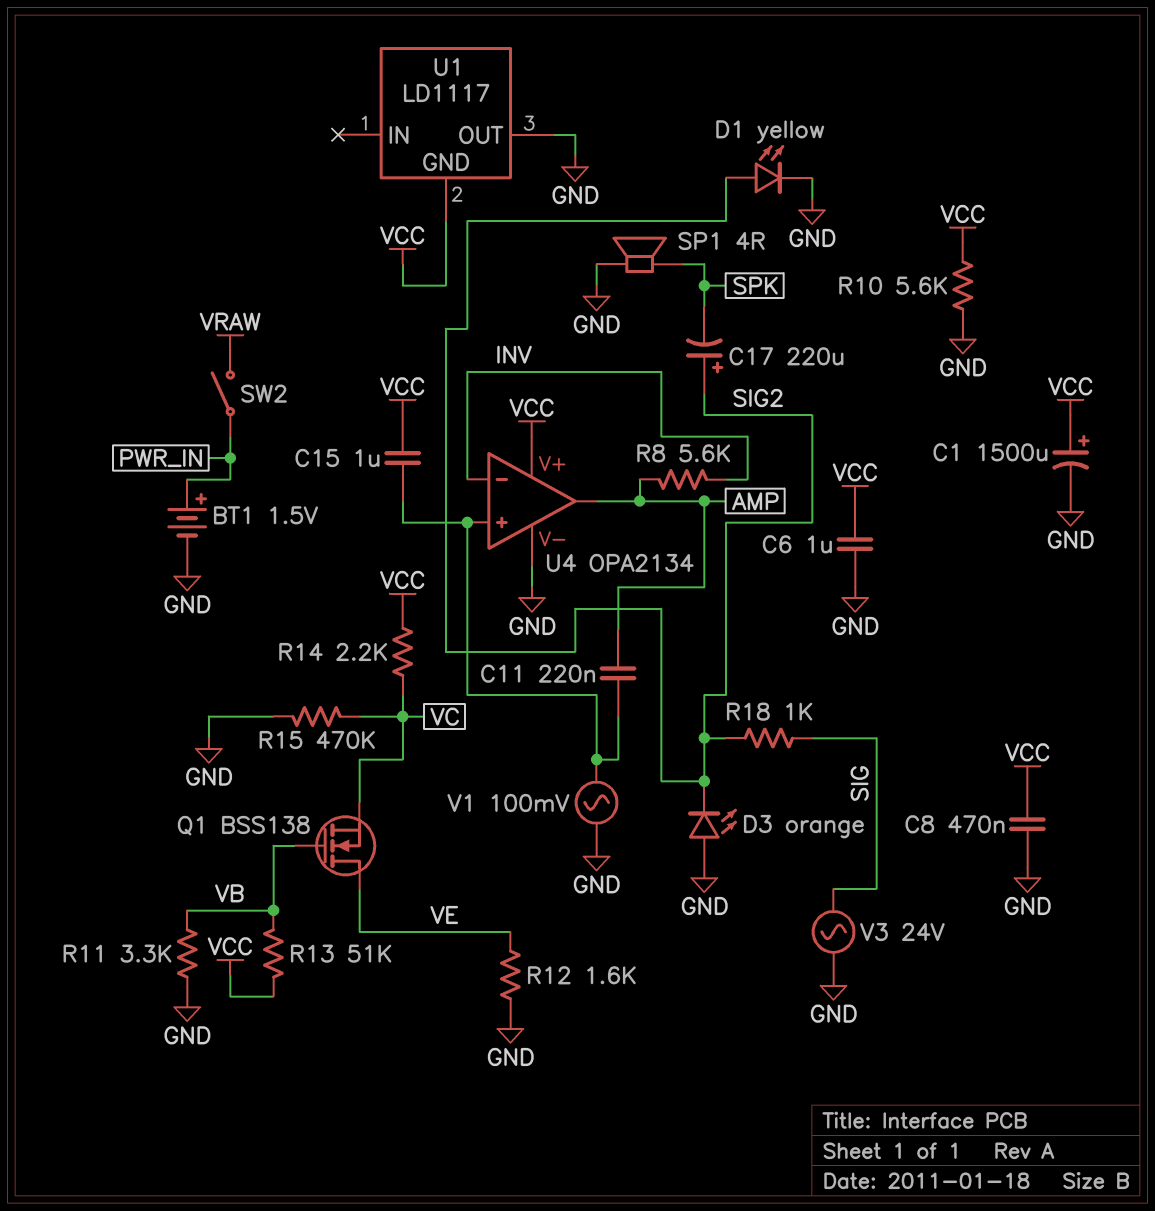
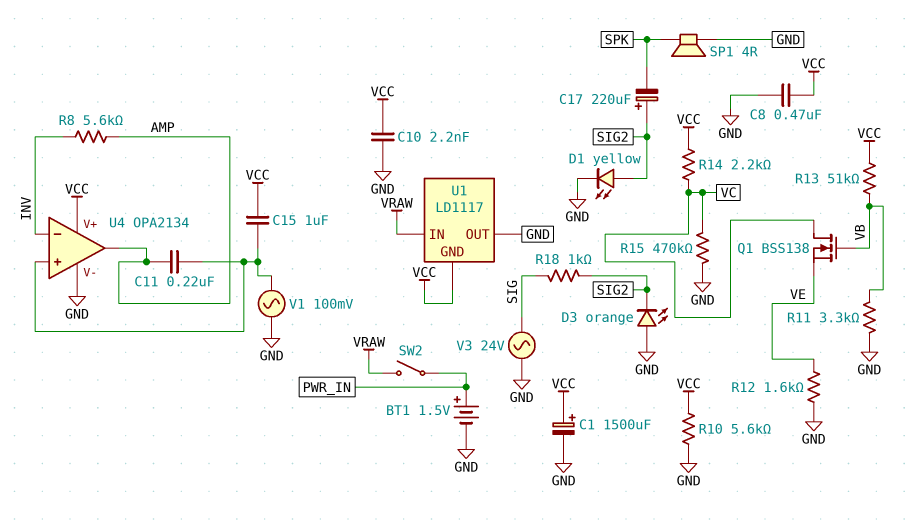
C6: 1uF (GND, VCC) -> none
C10: none -> 2.2nF (GND, VCC)
Q1: NMOS BSS138 (G VB, D VE, S VC) -> NMOS BSS138 (G VB, D VC, S VE)
U1 pin IN: none -> VRAW

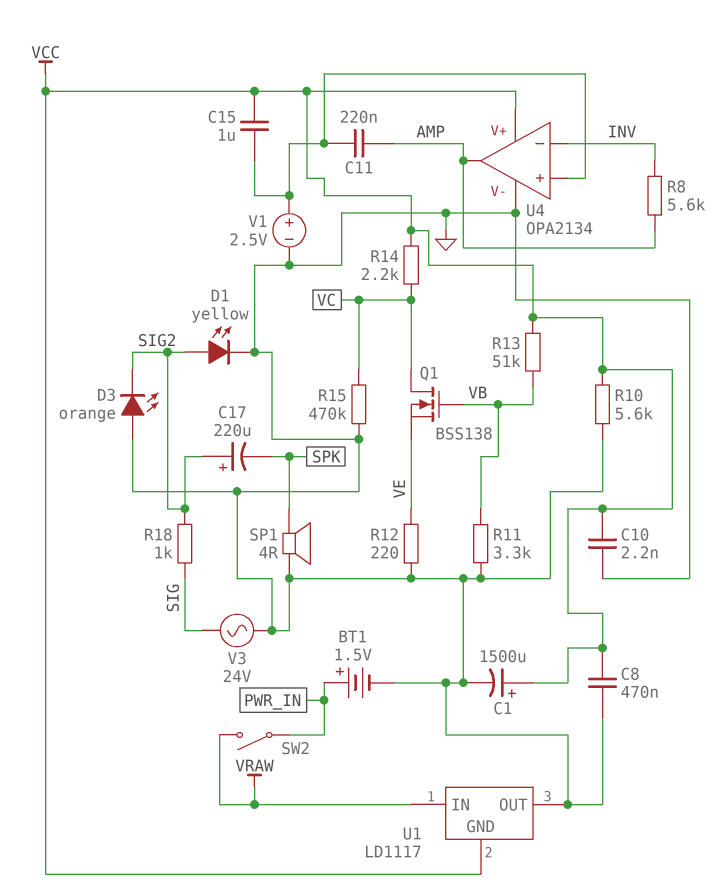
R12: 1.6k (GND, VE) -> 220 (GND, VE)
V1: AC 100mV (GND, U4/in+) -> 2.5V (plus U4/in+, minus GND)

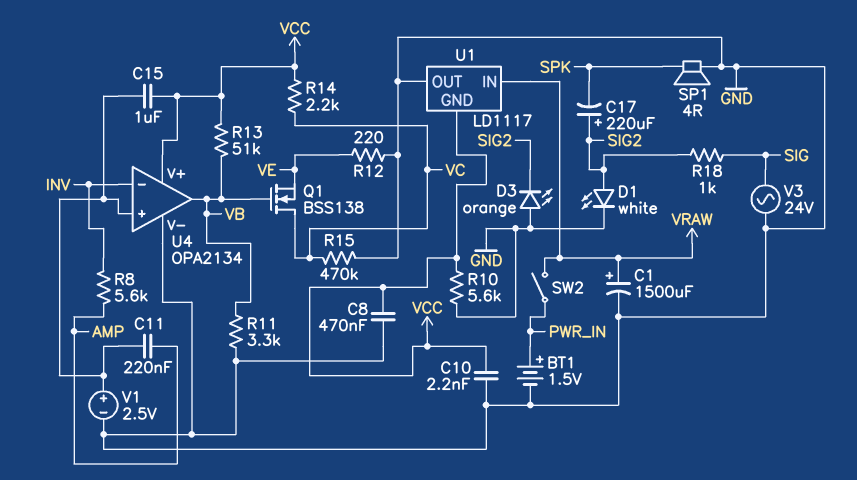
C1: 1500uF (plus VCC, minus GND) -> 1500uF (plus VRAW, minus GND)
D1: LED yellow (A SIG2, K GND) -> LED white (A SIG2, K GND)
U4 pin out: AMP -> VB

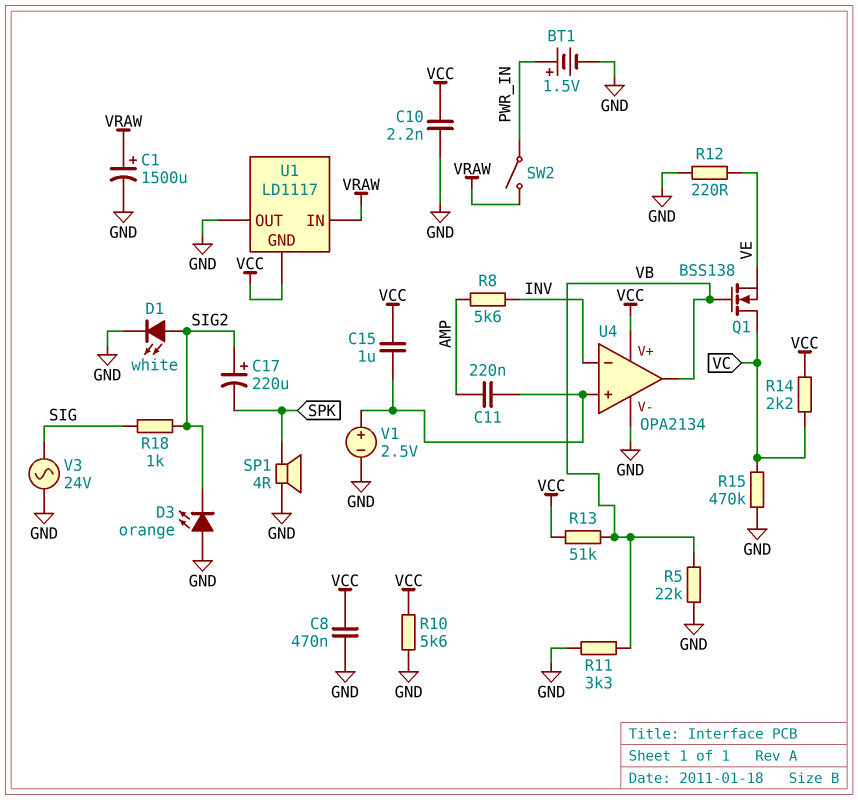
R5: none -> 22k (GND, VB)

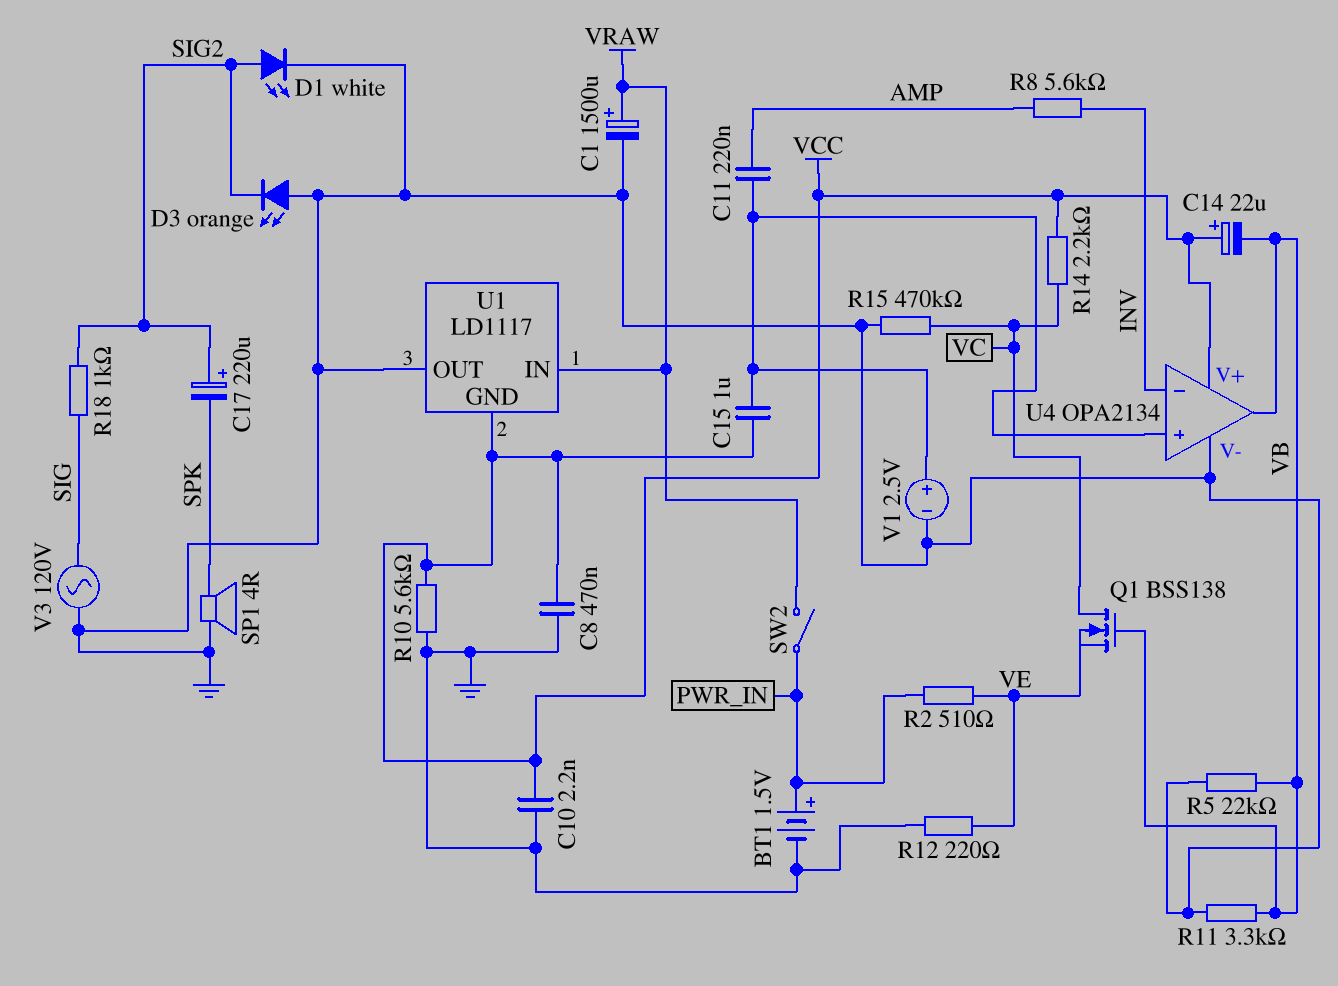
C14: none -> 22uF (plus VCC, minus VB)
R2: none -> 510 (PWR_IN, VE)
R13: 51k (VB, VCC) -> none
V3: AC 24V (GND, SIG) -> AC 120V (GND, SIG)

